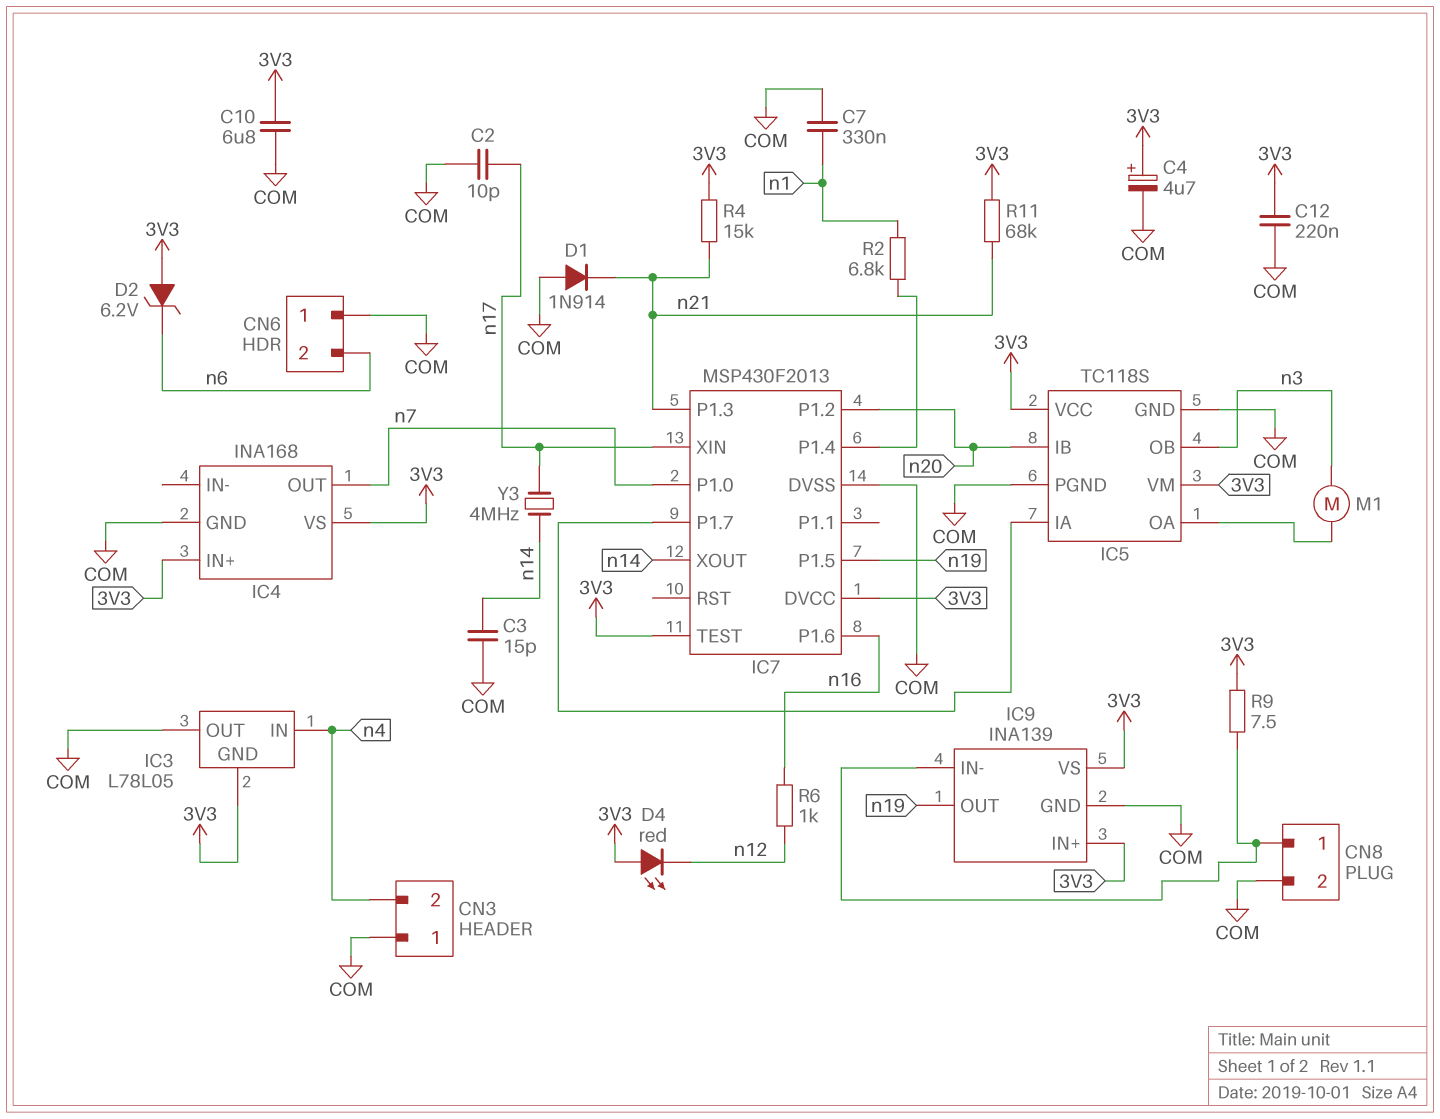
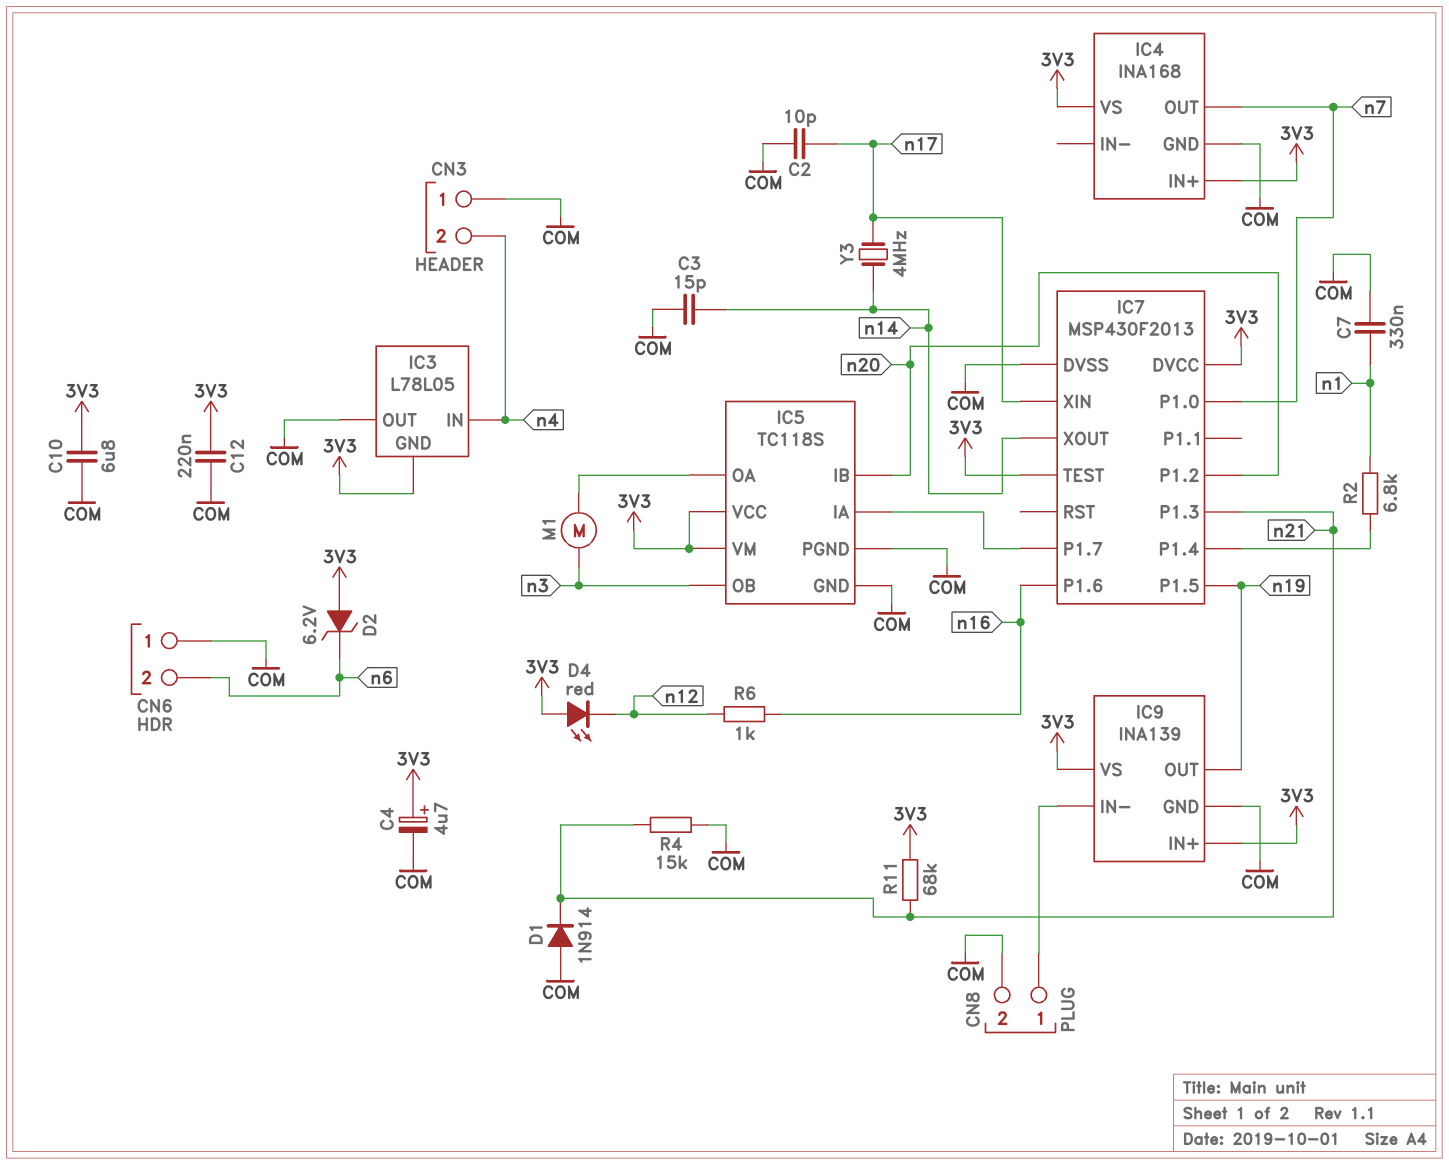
R4: 15k (3V3, n21) -> 15k (COM, n21)
R9: 7.5 (3V3, CN8/1) -> none

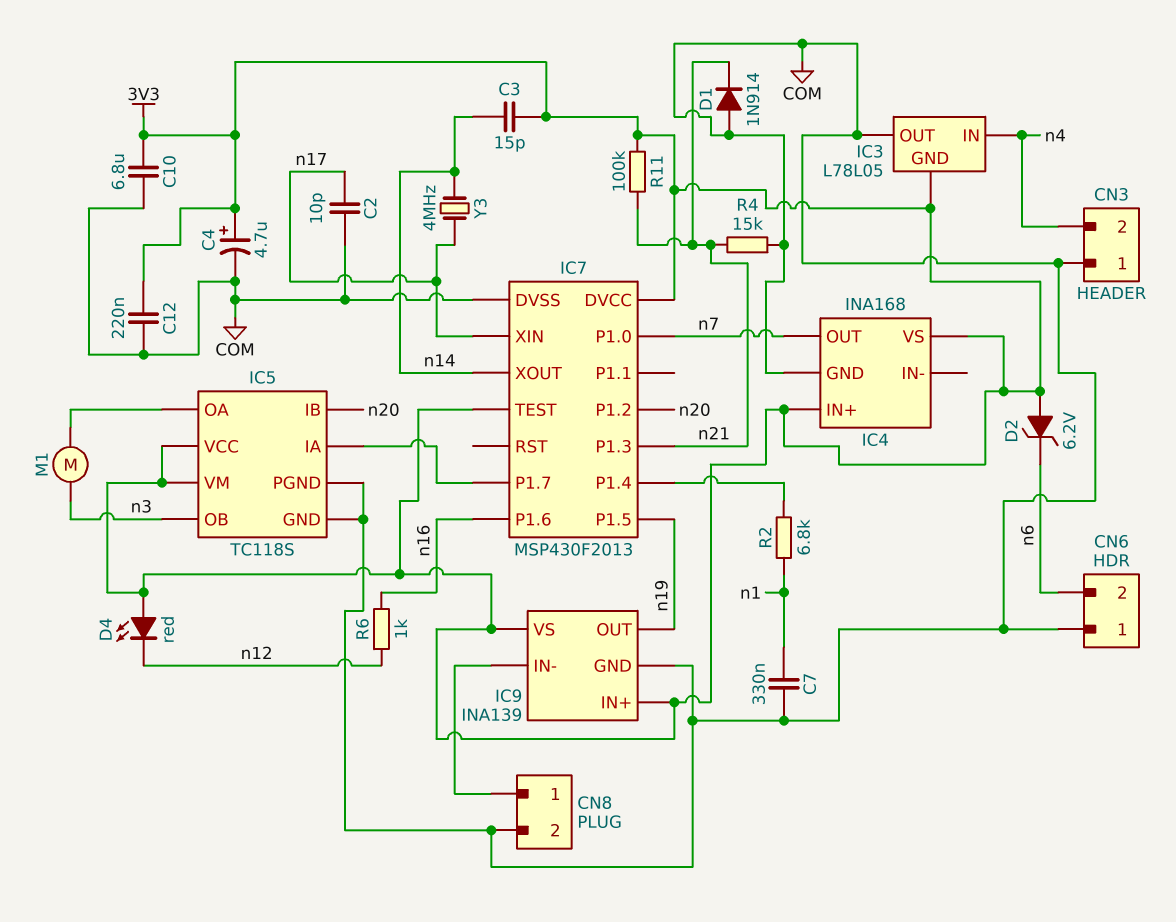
C3: 15pF (COM, n14) -> 15pF (3V3, n14)
R11: 68k (3V3, n21) -> 100k (3V3, n21)

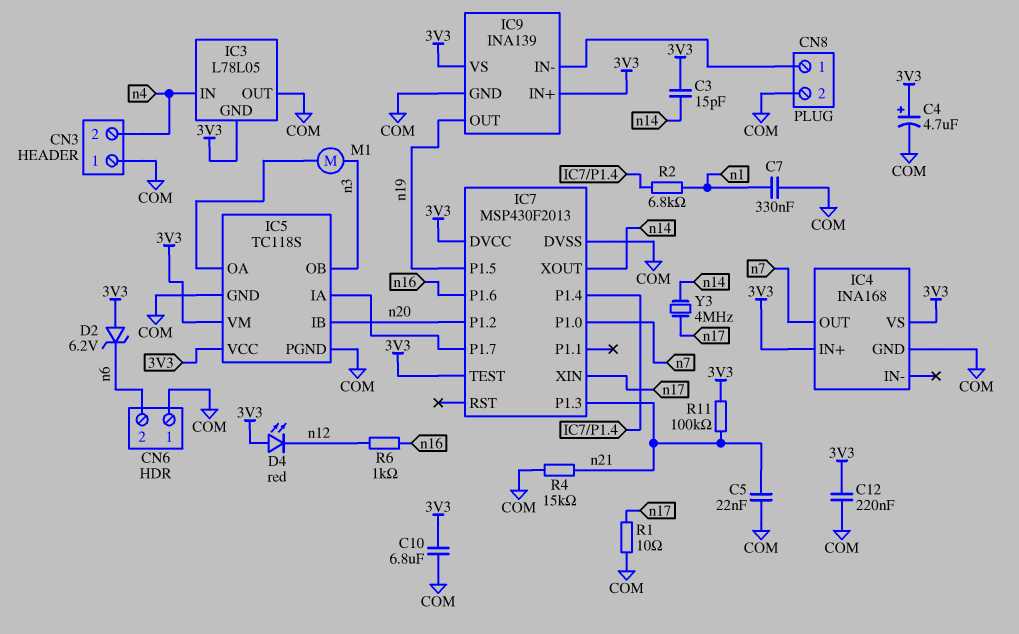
C2: 10pF (COM, n17) -> none
C5: none -> 22nF (COM, n21)
D1: diode 1N914 (A COM, K n21) -> none
R1: none -> 10 (COM, n17)

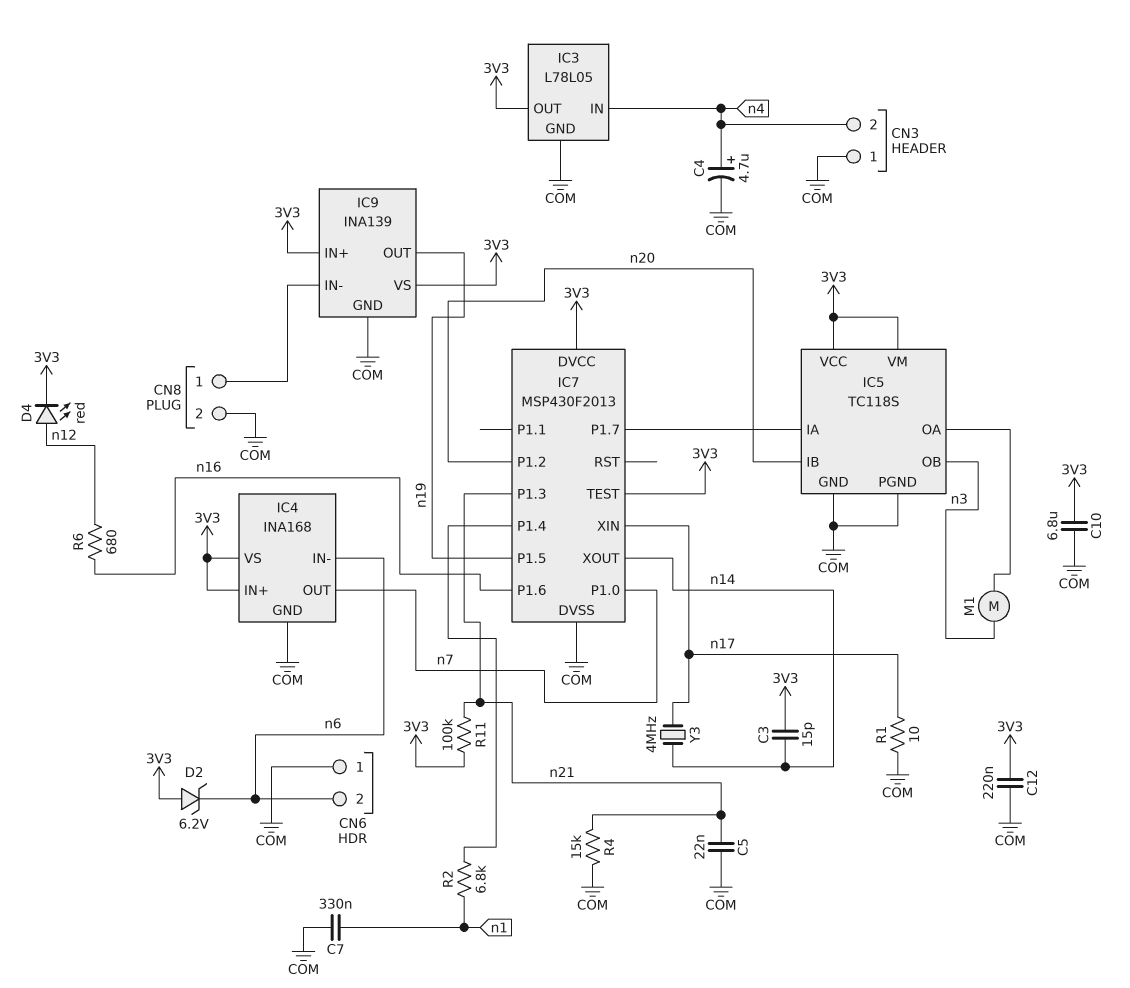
C4: 4.7uF (plus 3V3, minus COM) -> 4.7uF (plus n4, minus COM)
D4: LED red (A 3V3, K n12) -> LED red (A n12, K 3V3)
IC3 pin GND: 3V3 -> COM
IC3 pin OUT: COM -> 3V3
IC4 pin IN-: none -> n6
R6: 1k (n12, n16) -> 680 (n12, n16)

